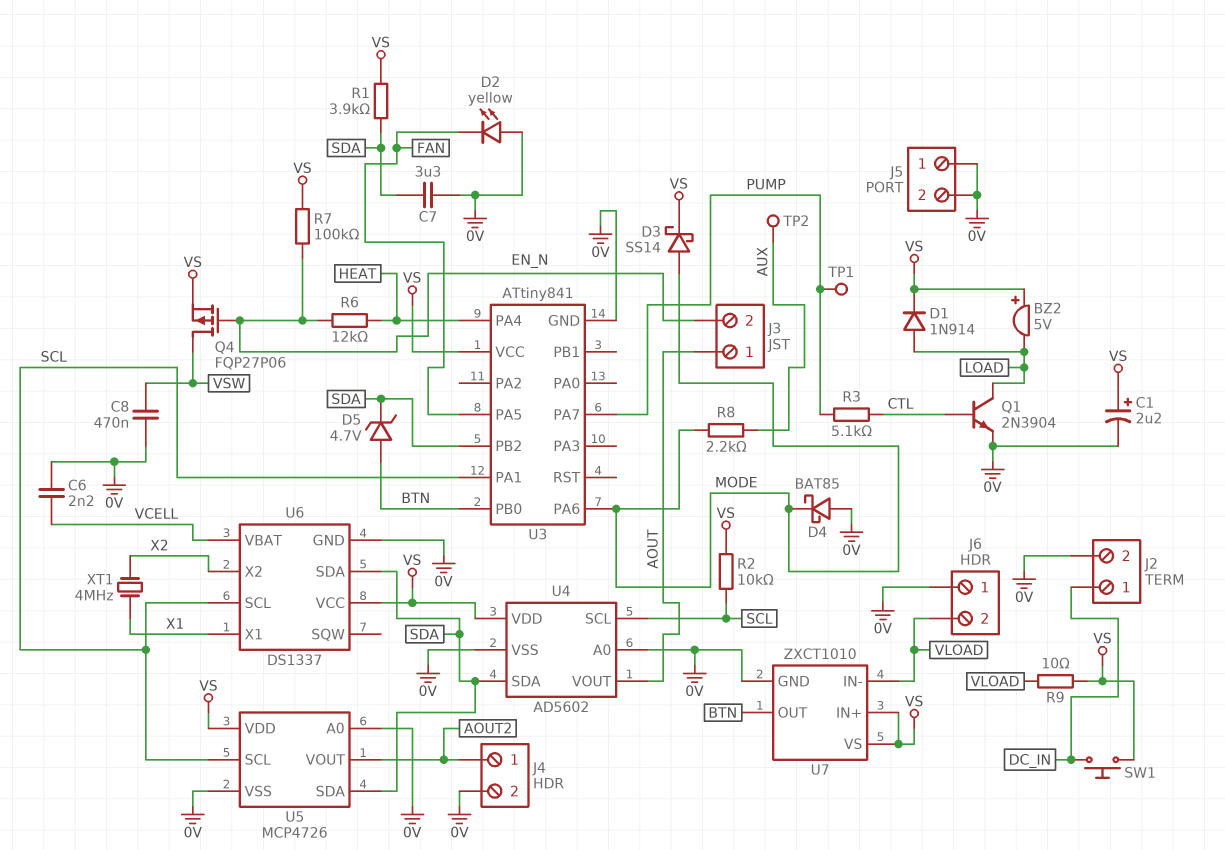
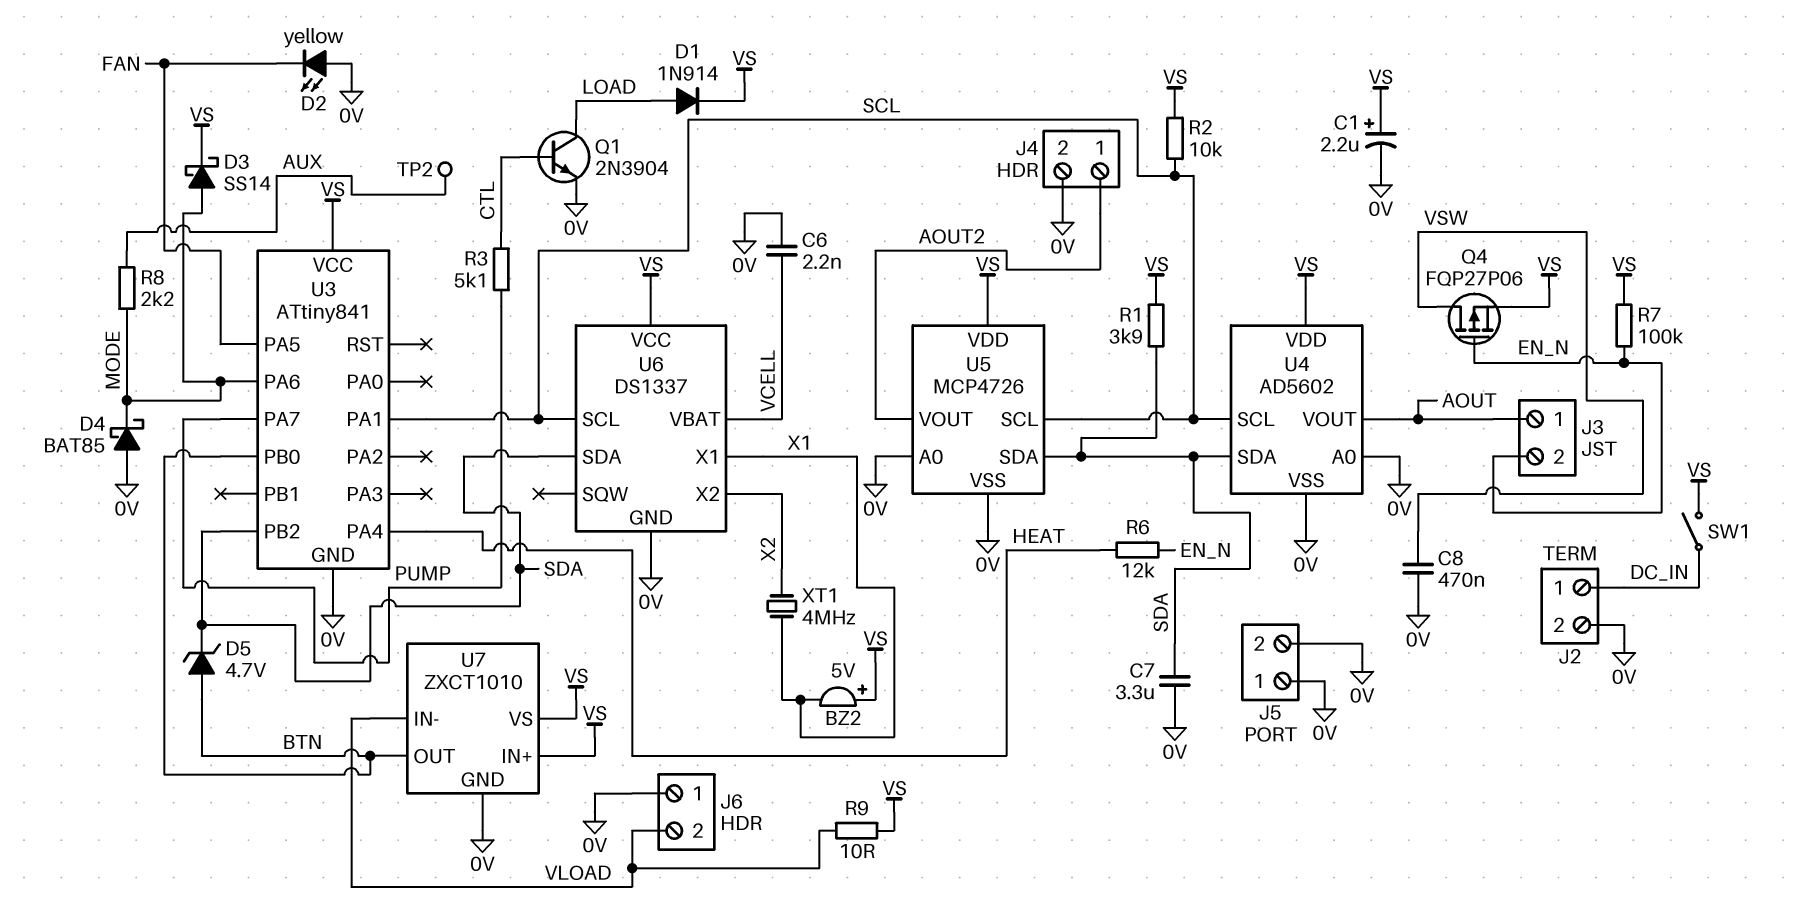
BZ2: buzzer 5V (plus VS, minus LOAD) -> buzzer 5V (plus VS, minus X1)
SW1: button (DC_IN, VS) -> switch (DC_IN, VS)
TP1: test point (PUMP) -> none

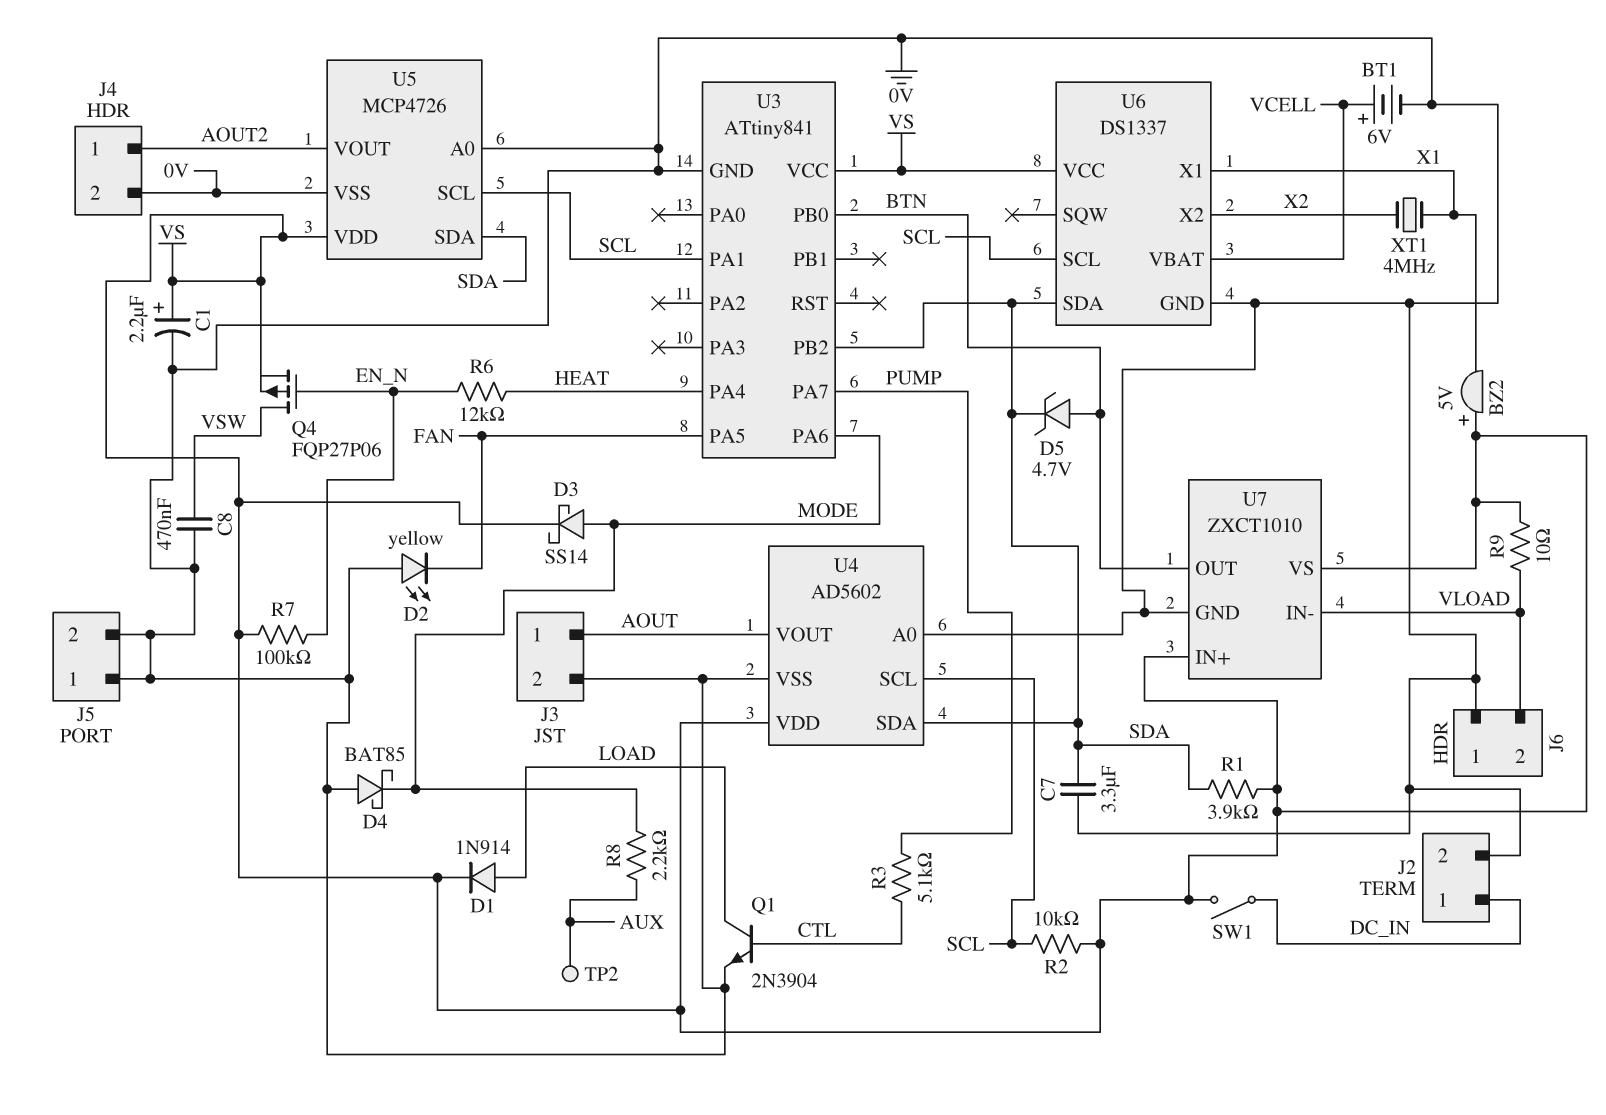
BT1: none -> 6V (plus VCELL, minus 0V)
C6: 2.2nF (0V, VCELL) -> none
J3 pin 2: EN_N -> 0V

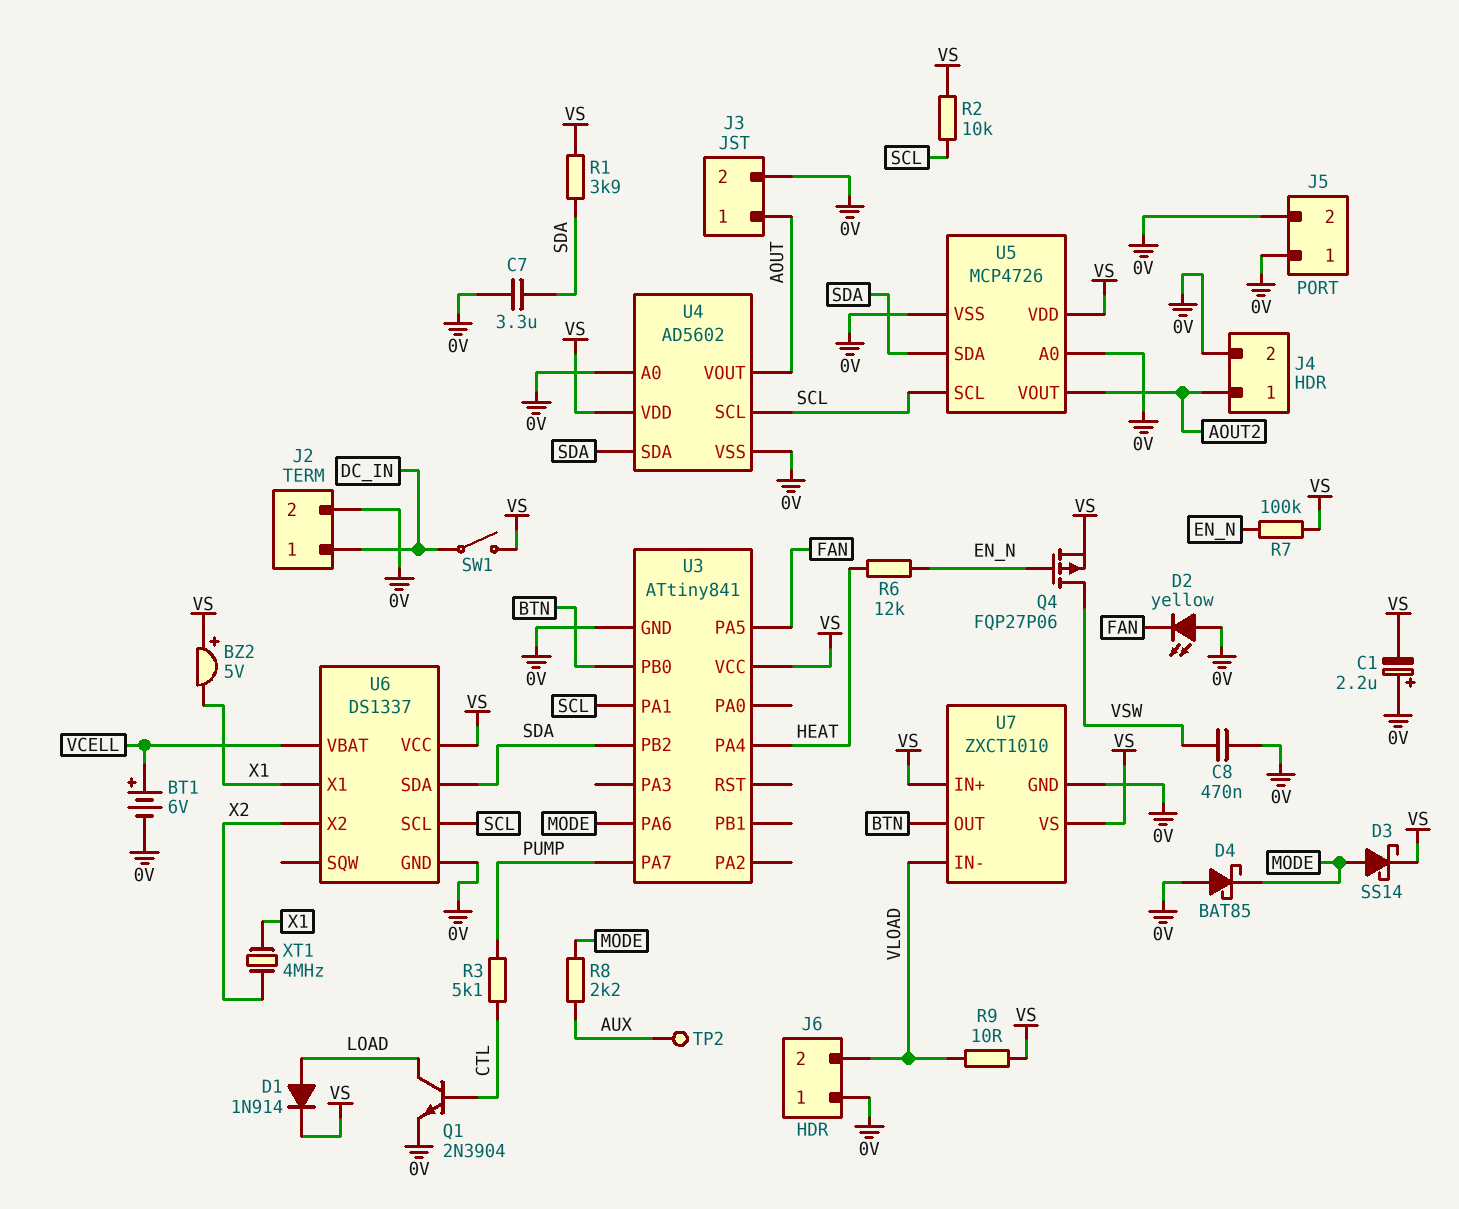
C1: 2.2uF (plus VS, minus 0V) -> 2.2uF (plus 0V, minus VS)
D5: zener 4.7V (A BTN, K SDA) -> none

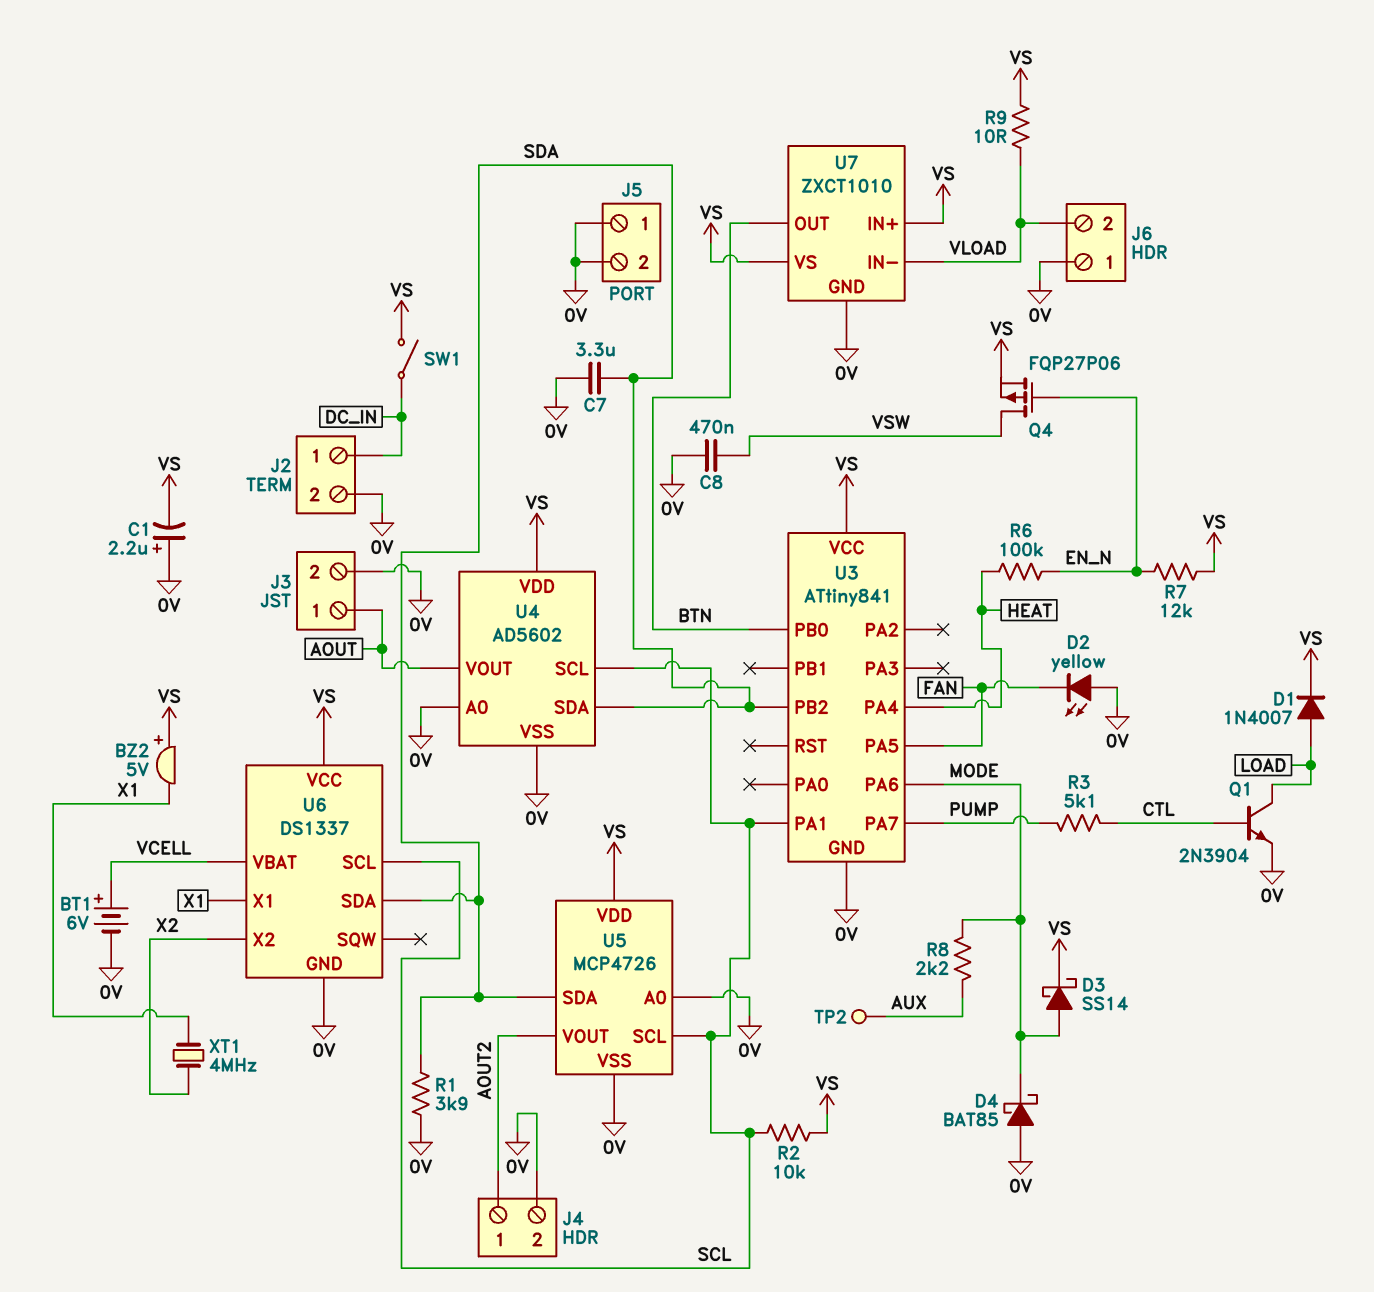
D1: diode 1N914 (A LOAD, K VS) -> diode 1N4007 (A LOAD, K VS)
R1: 3.9k (SDA, VS) -> 3.9k (0V, SDA)
R6: 12k (EN_N, HEAT) -> 100k (EN_N, HEAT)
R7: 100k (EN_N, VS) -> 12k (EN_N, VS)

